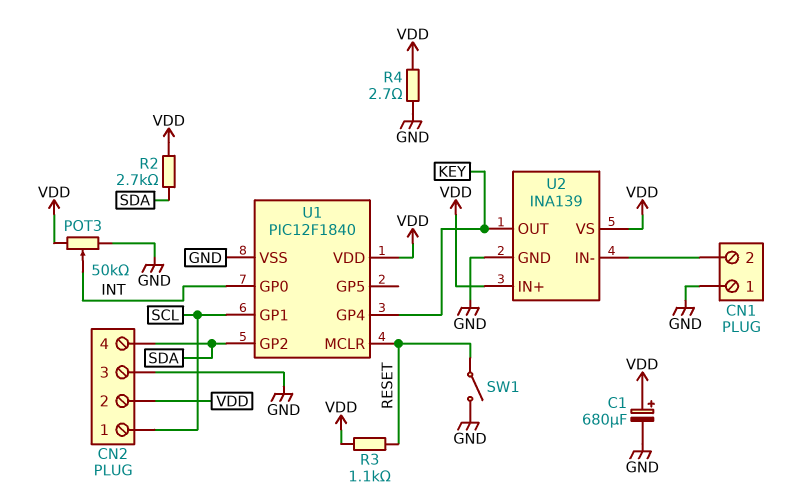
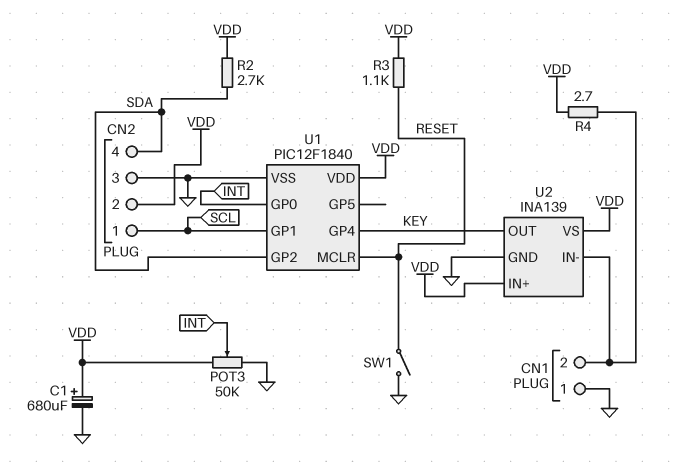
R4: 2.7 (GND, VDD) -> 2.7 (CN1/2, VDD)

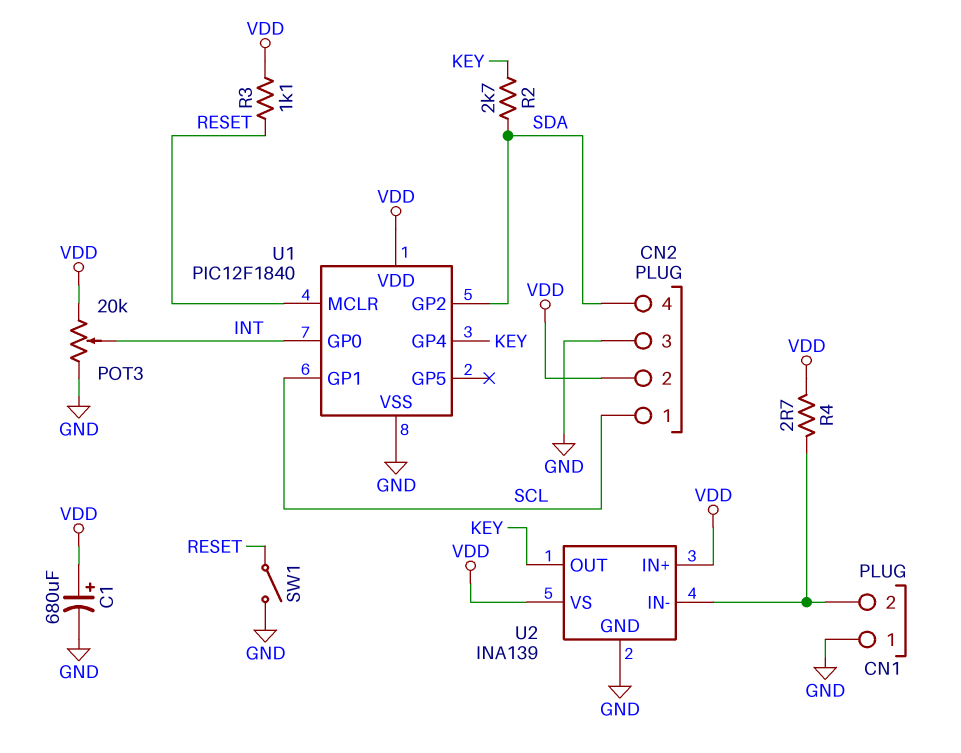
POT3: 50k (GND, VDD, wiper INT) -> 20k (GND, VDD, wiper INT)
R2: 2.7k (SDA, VDD) -> 2.7k (KEY, SDA)

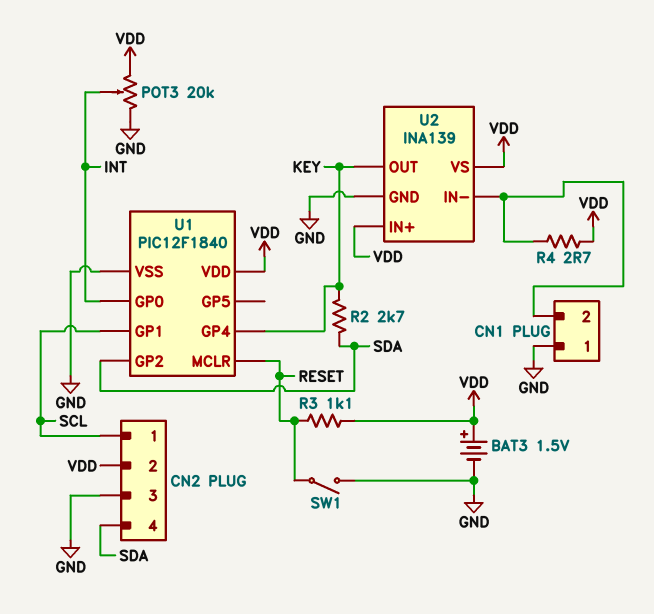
BAT3: none -> 1.5V (plus VDD, minus GND)
C1: 680uF (plus VDD, minus GND) -> none

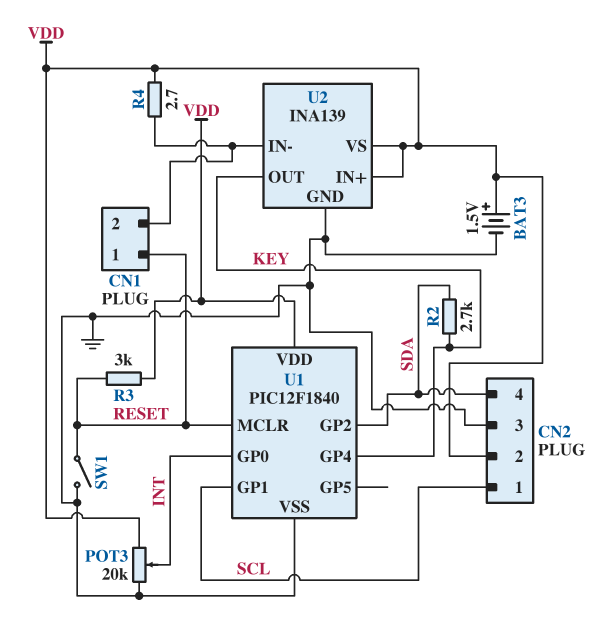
CN1 pin 1: GND -> RESET
R3: 1.1k (RESET, VDD) -> 3k (RESET, VDD)

